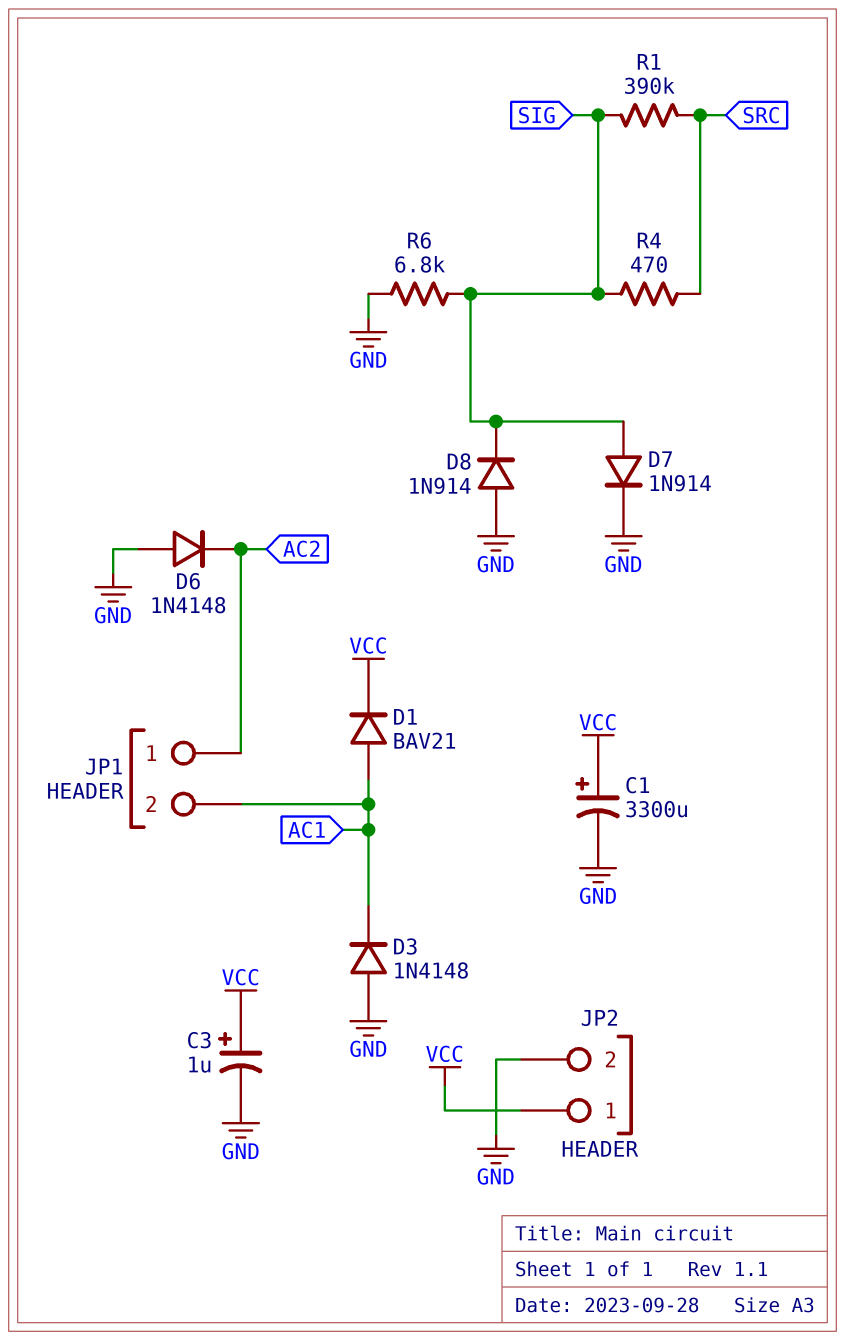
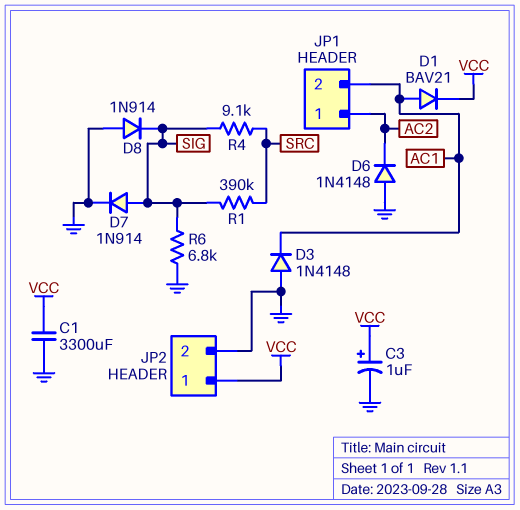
C1: 3300uF (plus VCC, minus GND) -> 3300uF (GND, VCC)
R4: 470 (SIG, SRC) -> 9.1k (SIG, SRC)

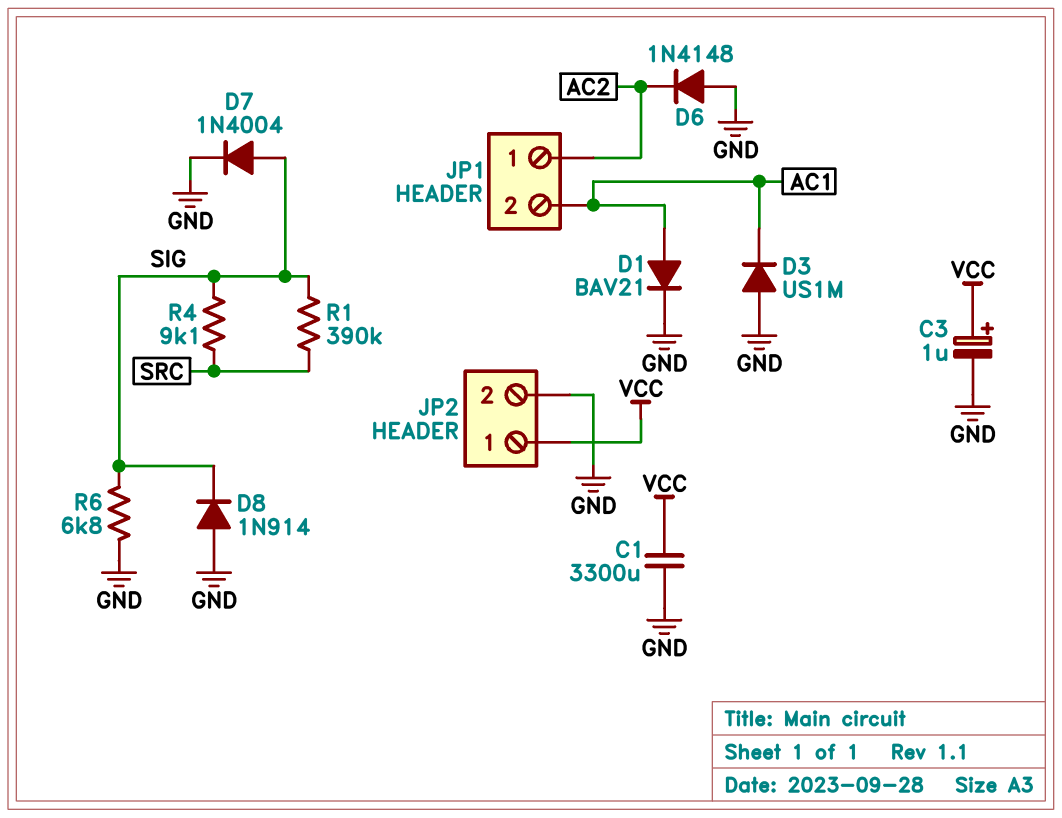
D1: diode BAV21 (A AC1, K VCC) -> diode BAV21 (A AC1, K GND)
D3: diode 1N4148 (A GND, K AC1) -> diode US1M (A GND, K AC1)
D7: diode 1N914 (A SIG, K GND) -> diode 1N4004 (A SIG, K GND)

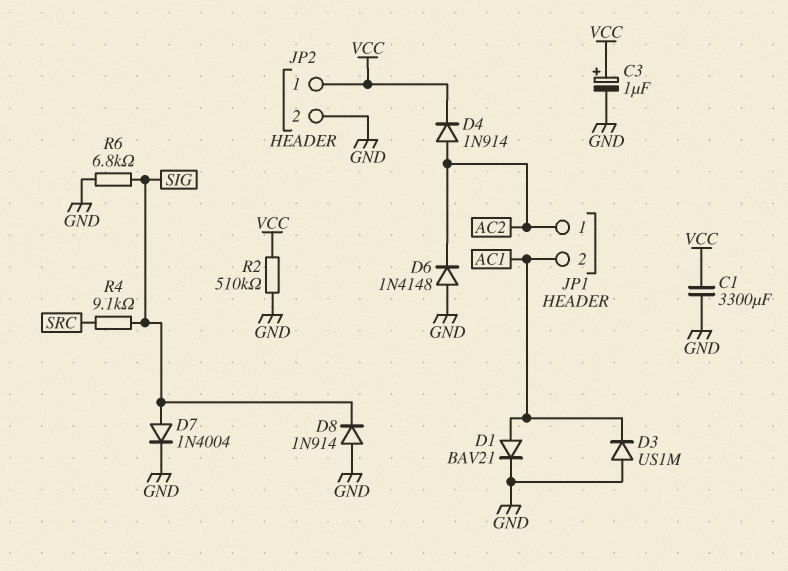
D4: none -> diode 1N914 (A AC2, K VCC)
R1: 390k (SIG, SRC) -> none
R2: none -> 510k (GND, VCC)

